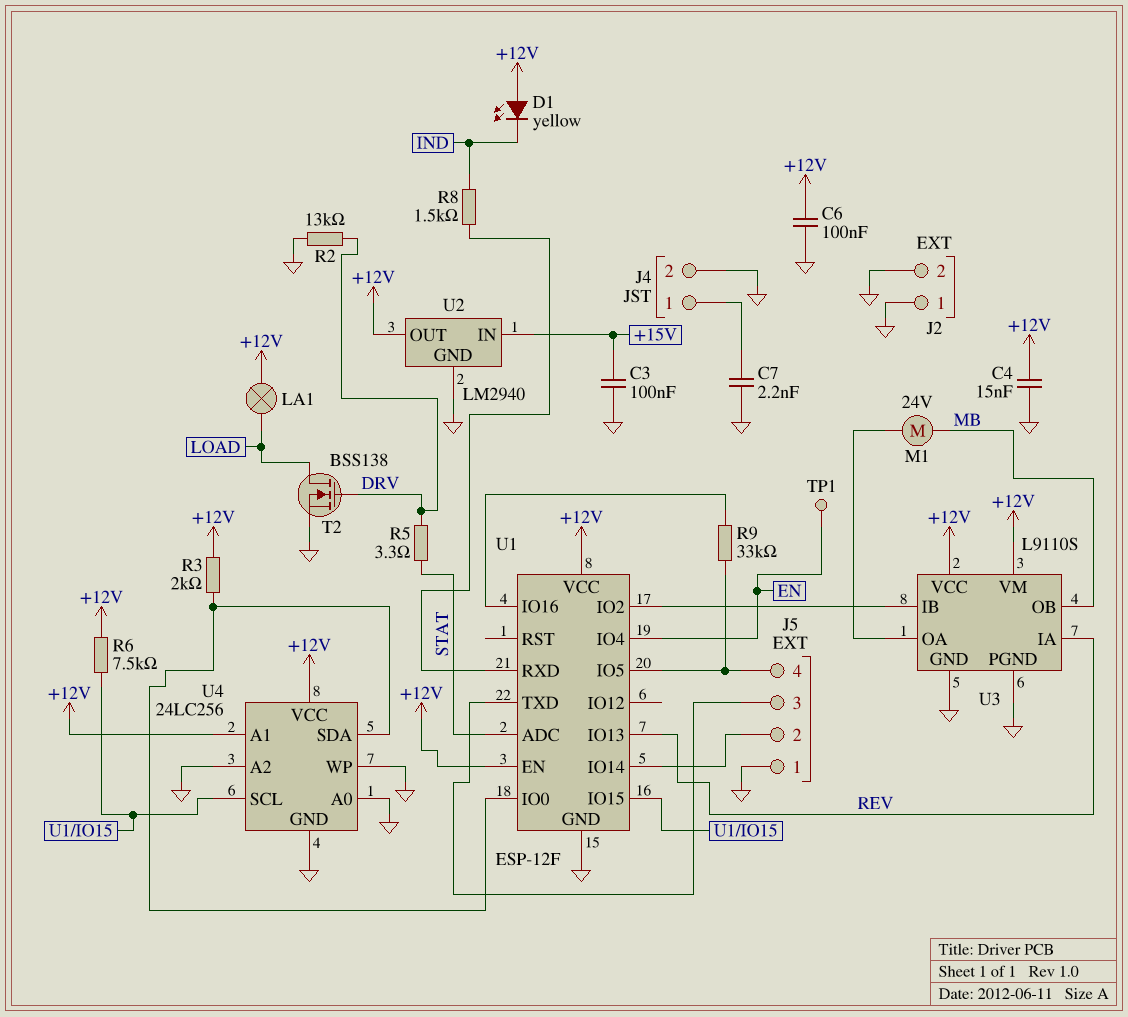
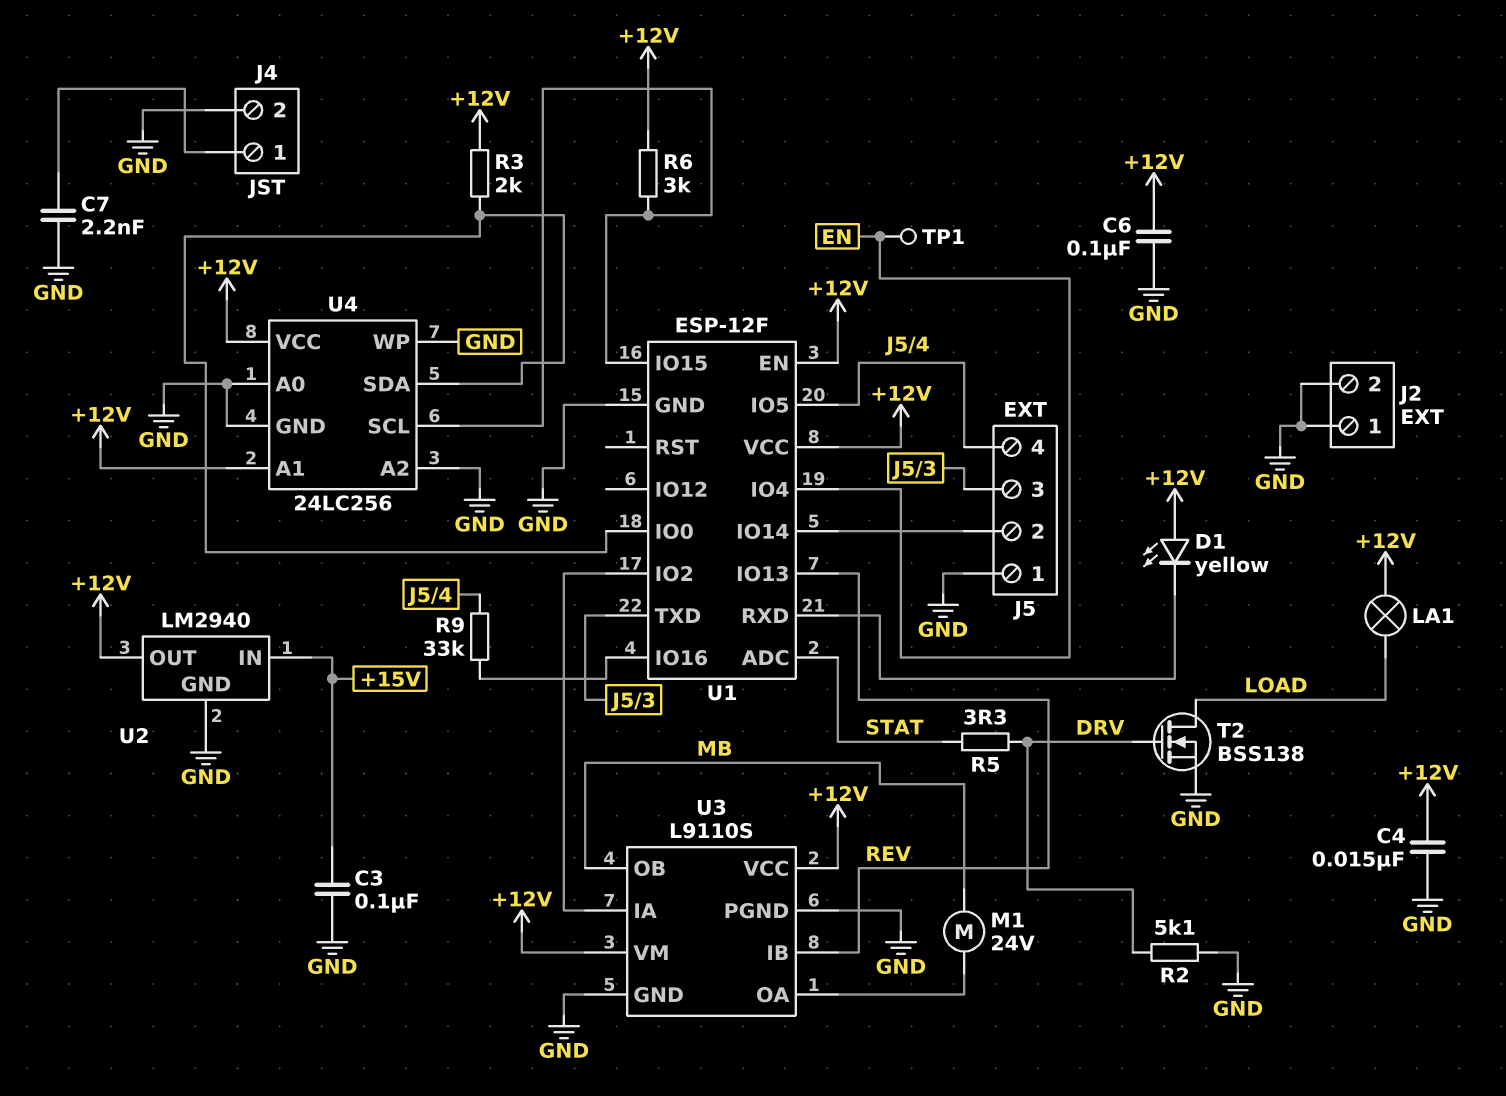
D1: LED yellow (A +12V, K IND) -> LED yellow (A +12V, K U1/RXD)
R2: 13k (DRV, GND) -> 5.1k (DRV, GND)
R6: 7.5k (+12V, U1/IO15) -> 3k (+12V, U1/IO15)
R8: 1.5k (IND, U1/RXD) -> none
U3 pin IA: REV -> U1/IO2
U3 pin IB: U1/IO2 -> REV

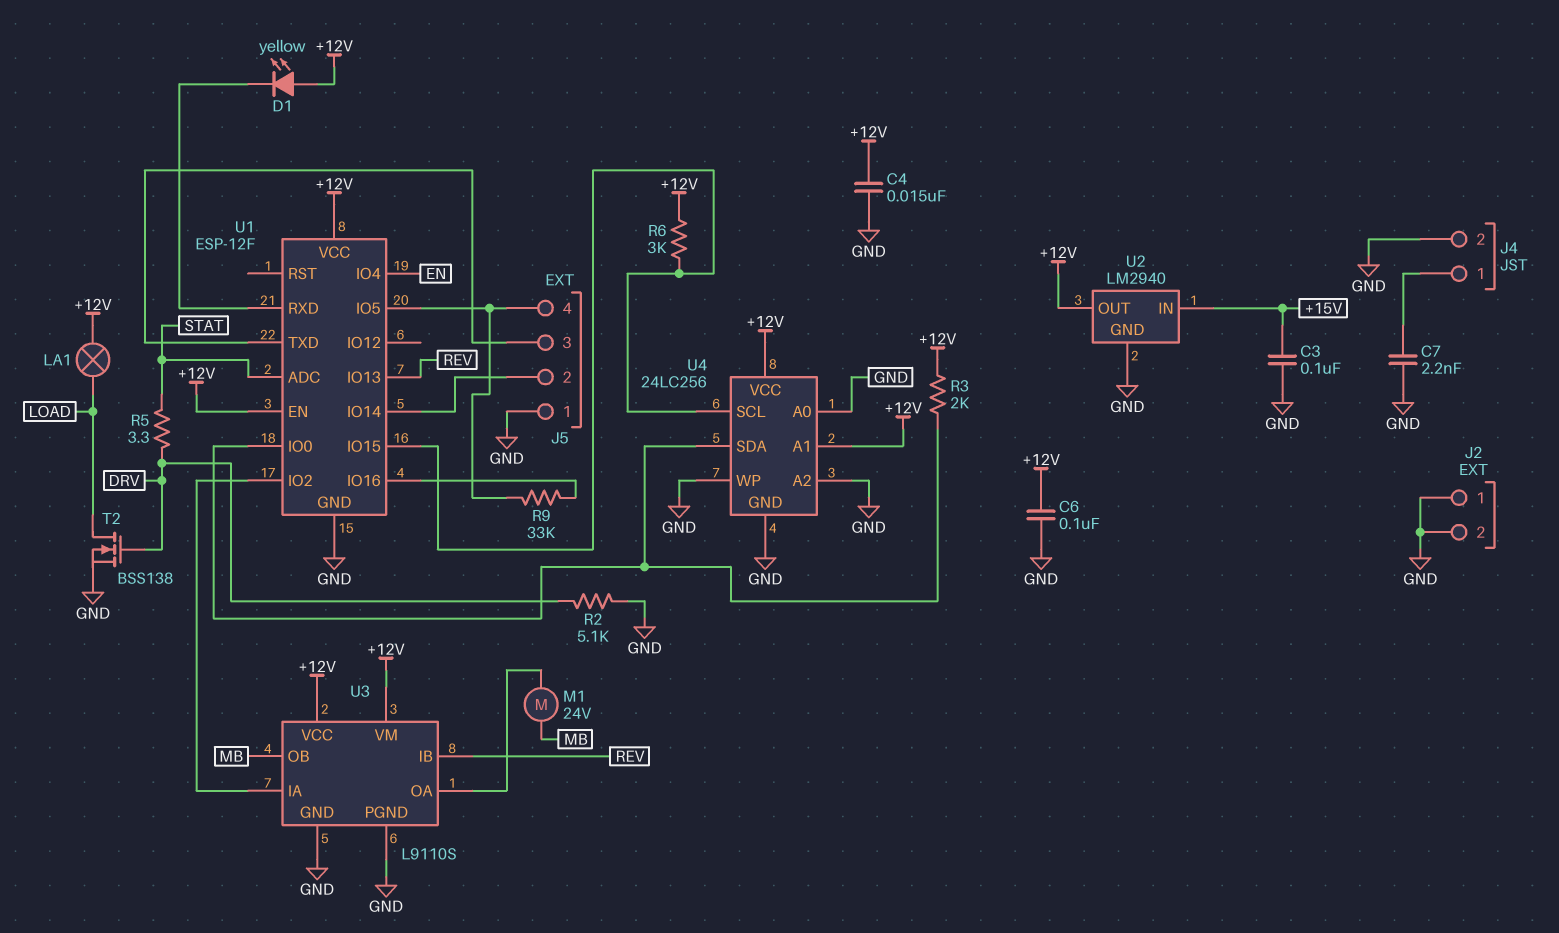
TP1: test point (EN) -> none

